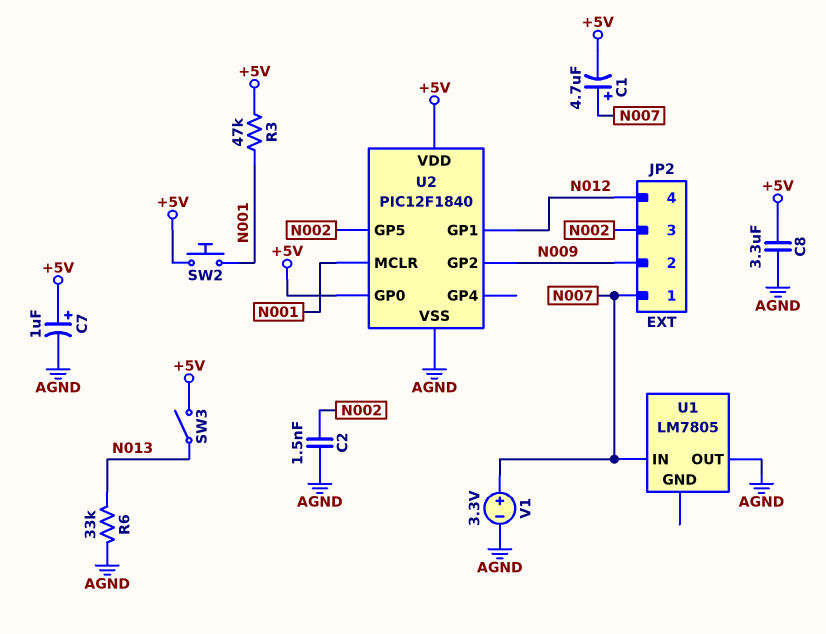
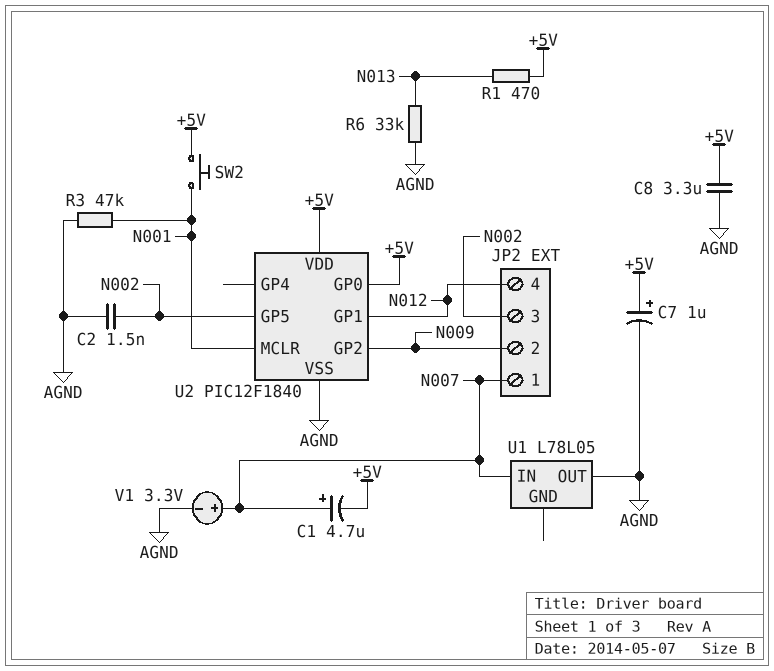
R1: none -> 470 (+5V, N013)
R3: 47k (+5V, N001) -> 47k (AGND, N001)
SW3: switch (+5V, N013) -> none
U1: LM7805 -> L78L05

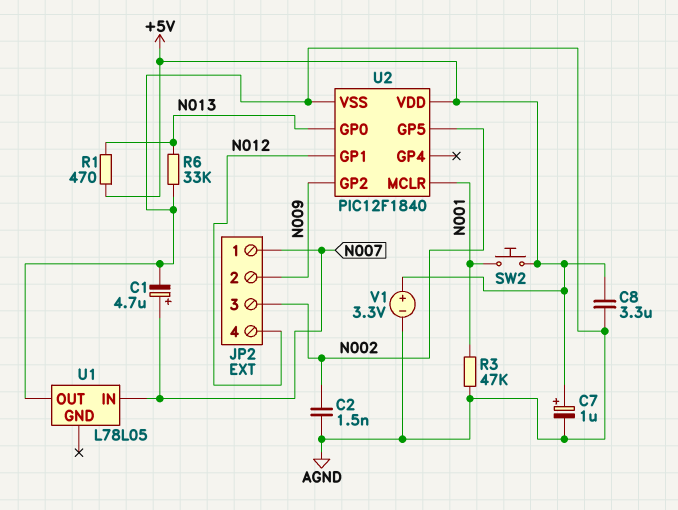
C1: 4.7uF (plus N007, minus +5V) -> 4.7uF (plus N007, minus AGND)
U2 pin GP0: +5V -> N013
V1: 3.3V (plus N007, minus AGND) -> 3.3V (plus +5V, minus AGND)

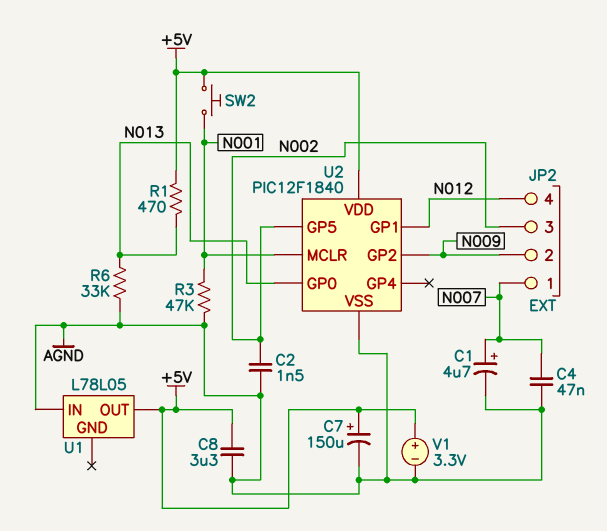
C4: none -> 47nF (AGND, N007)
C7: 1uF (plus +5V, minus AGND) -> 150uF (plus +5V, minus AGND)
U1 pin IN: N007 -> AGND
U1 pin OUT: AGND -> +5V

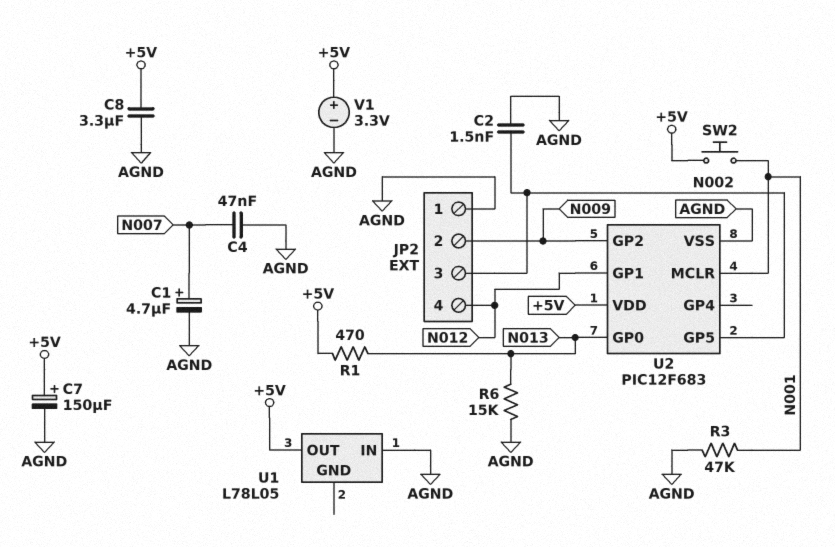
JP2 pin 1: N007 -> AGND
R6: 33k (AGND, N013) -> 15k (AGND, N013)
U2: PIC12F1840 -> PIC12F683

